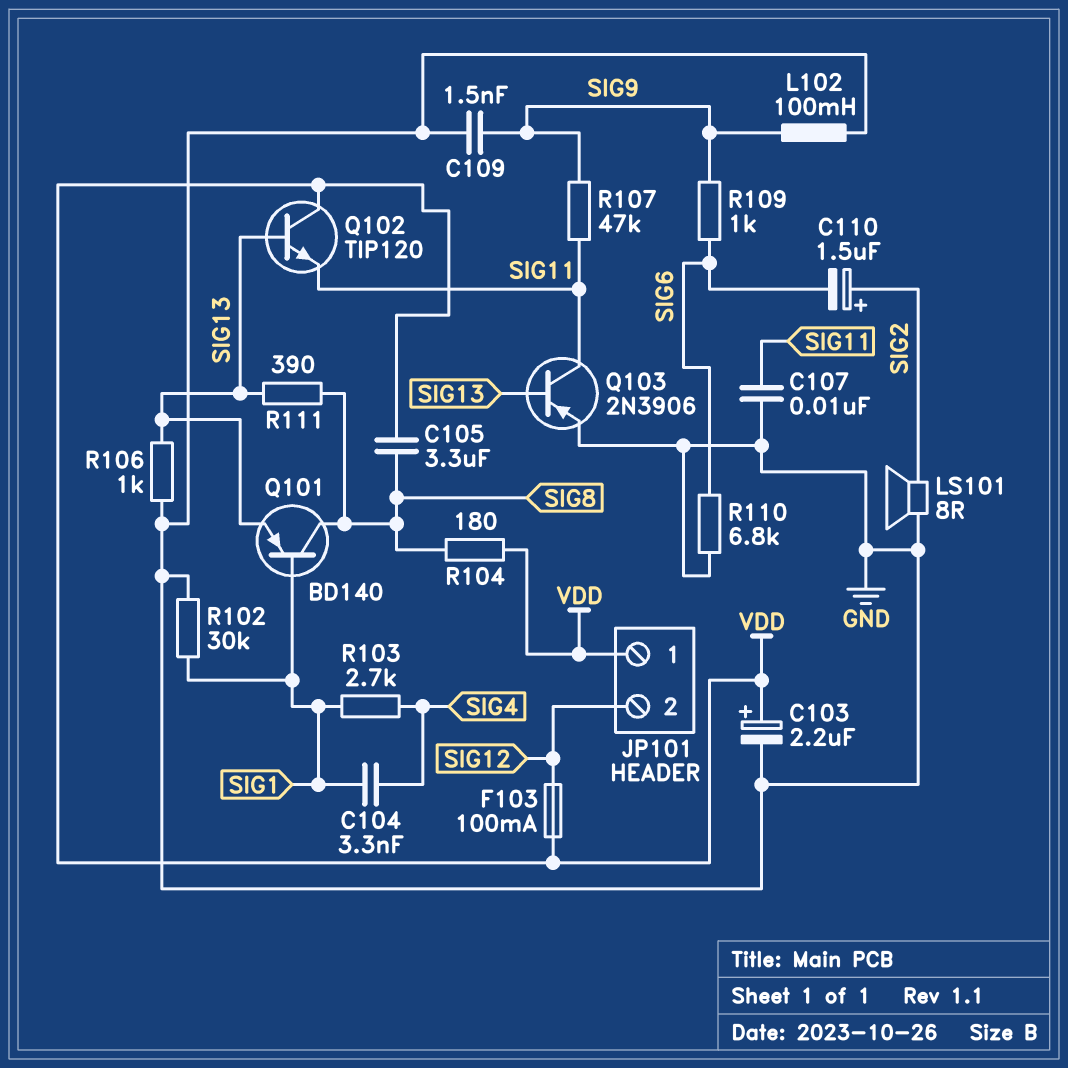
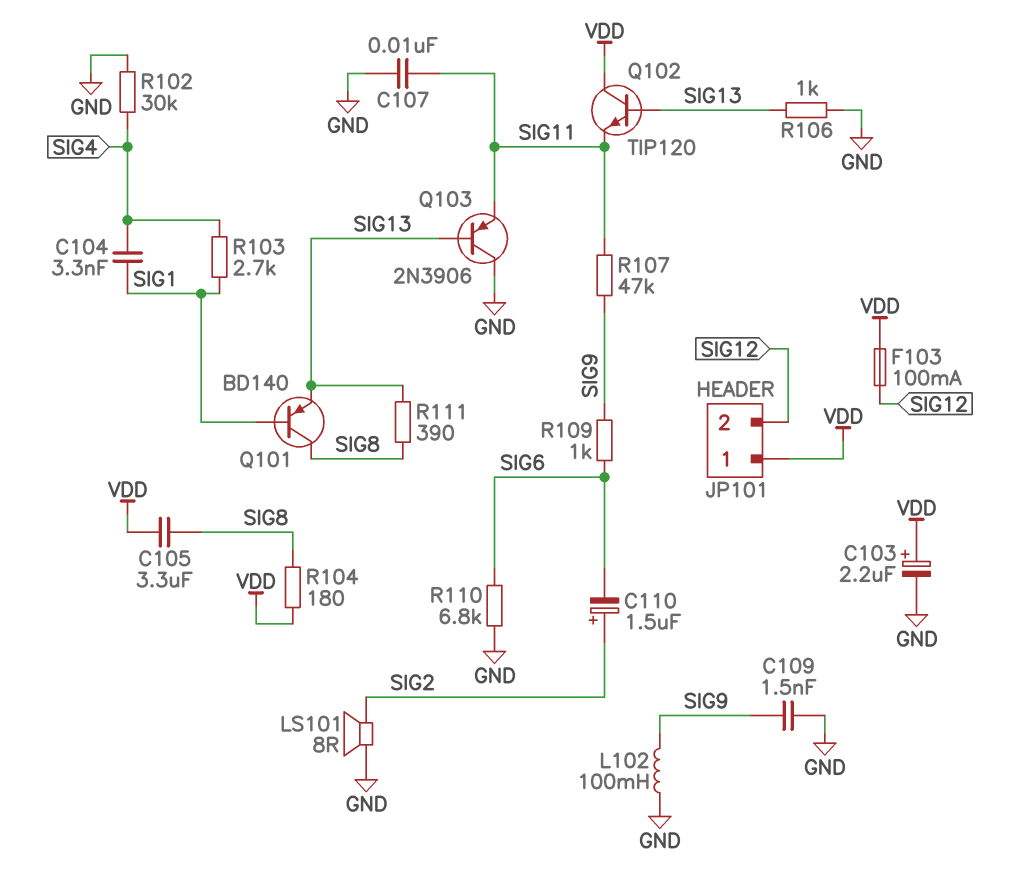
Q103: PNP 2N3906 (B SIG13, C SIG11, E GND) -> PNP 2N3906 (B SIG13, C GND, E SIG11)
R102: 30k (GND, SIG1) -> 30k (GND, SIG4)

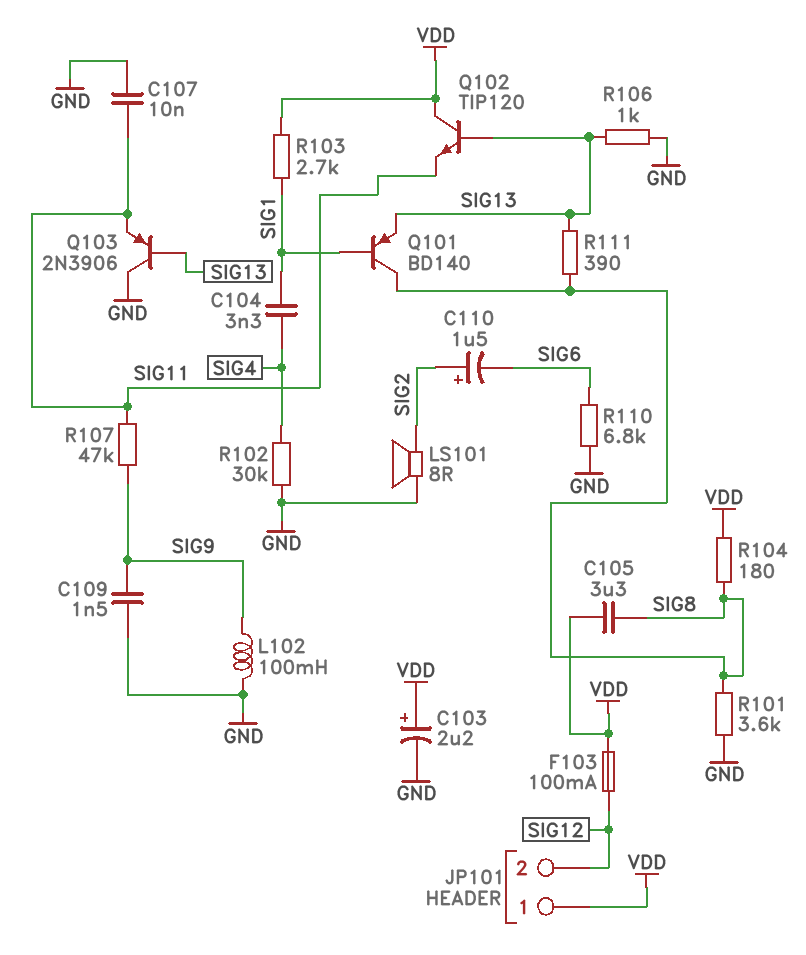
R101: none -> 3.6k (GND, SIG8)
R103: 2.7k (SIG1, SIG4) -> 2.7k (SIG1, VDD)
R109: 1k (SIG6, SIG9) -> none

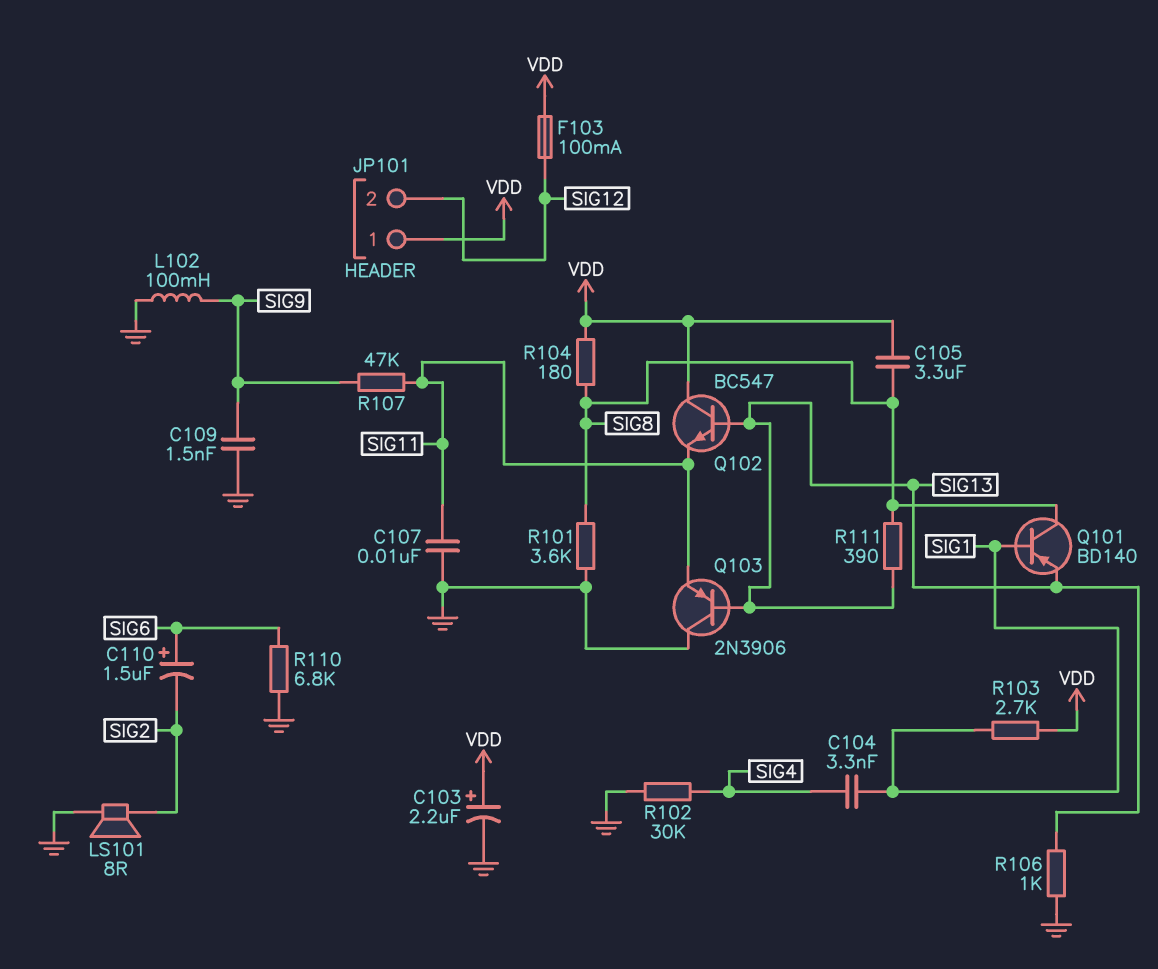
C110: 1.5uF (plus SIG2, minus SIG6) -> 1.5uF (plus SIG6, minus SIG2)
Q102: NPN TIP120 (B SIG13, C VDD, E SIG11) -> NPN BC547 (B SIG13, C VDD, E SIG11)

